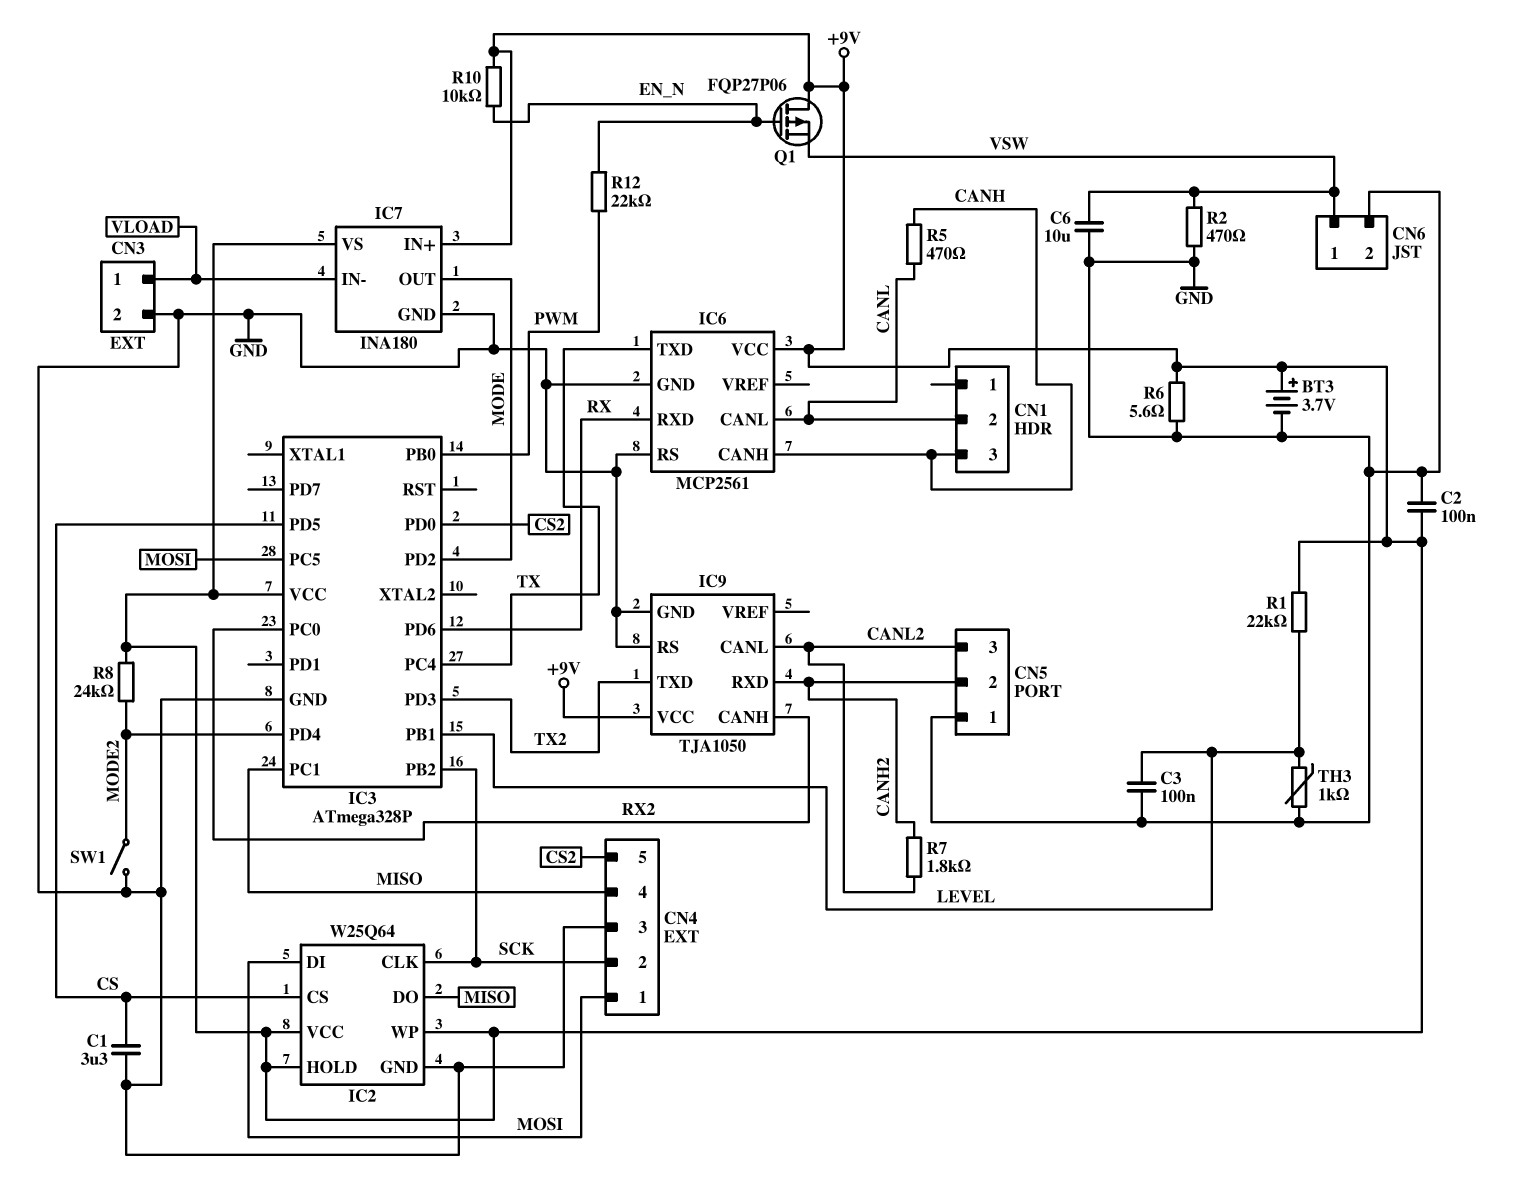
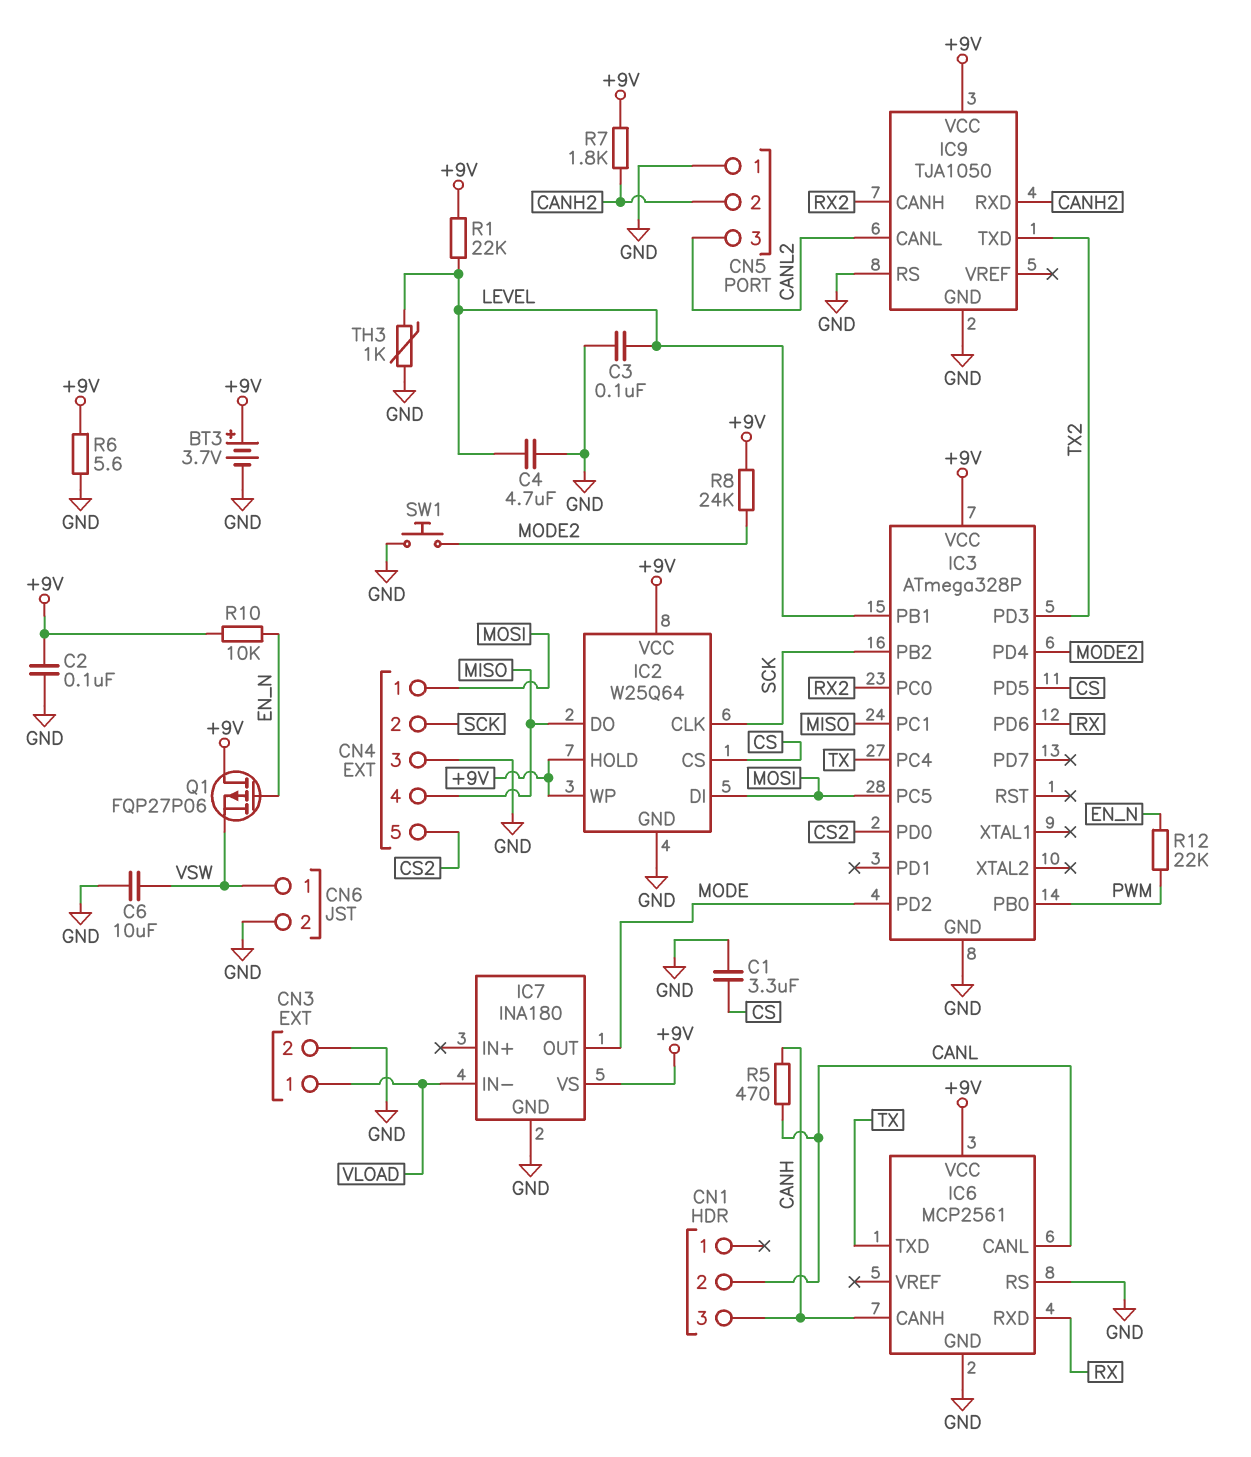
C4: none -> 4.7uF (GND, LEVEL)
IC7 pin IN+: +9V -> none
R2: 470 (GND, VSW) -> none
R7: 1.8k (CANH2, CANL2) -> 1.8k (+9V, CANH2)
SW1: switch (GND, MODE2) -> button (GND, MODE2)

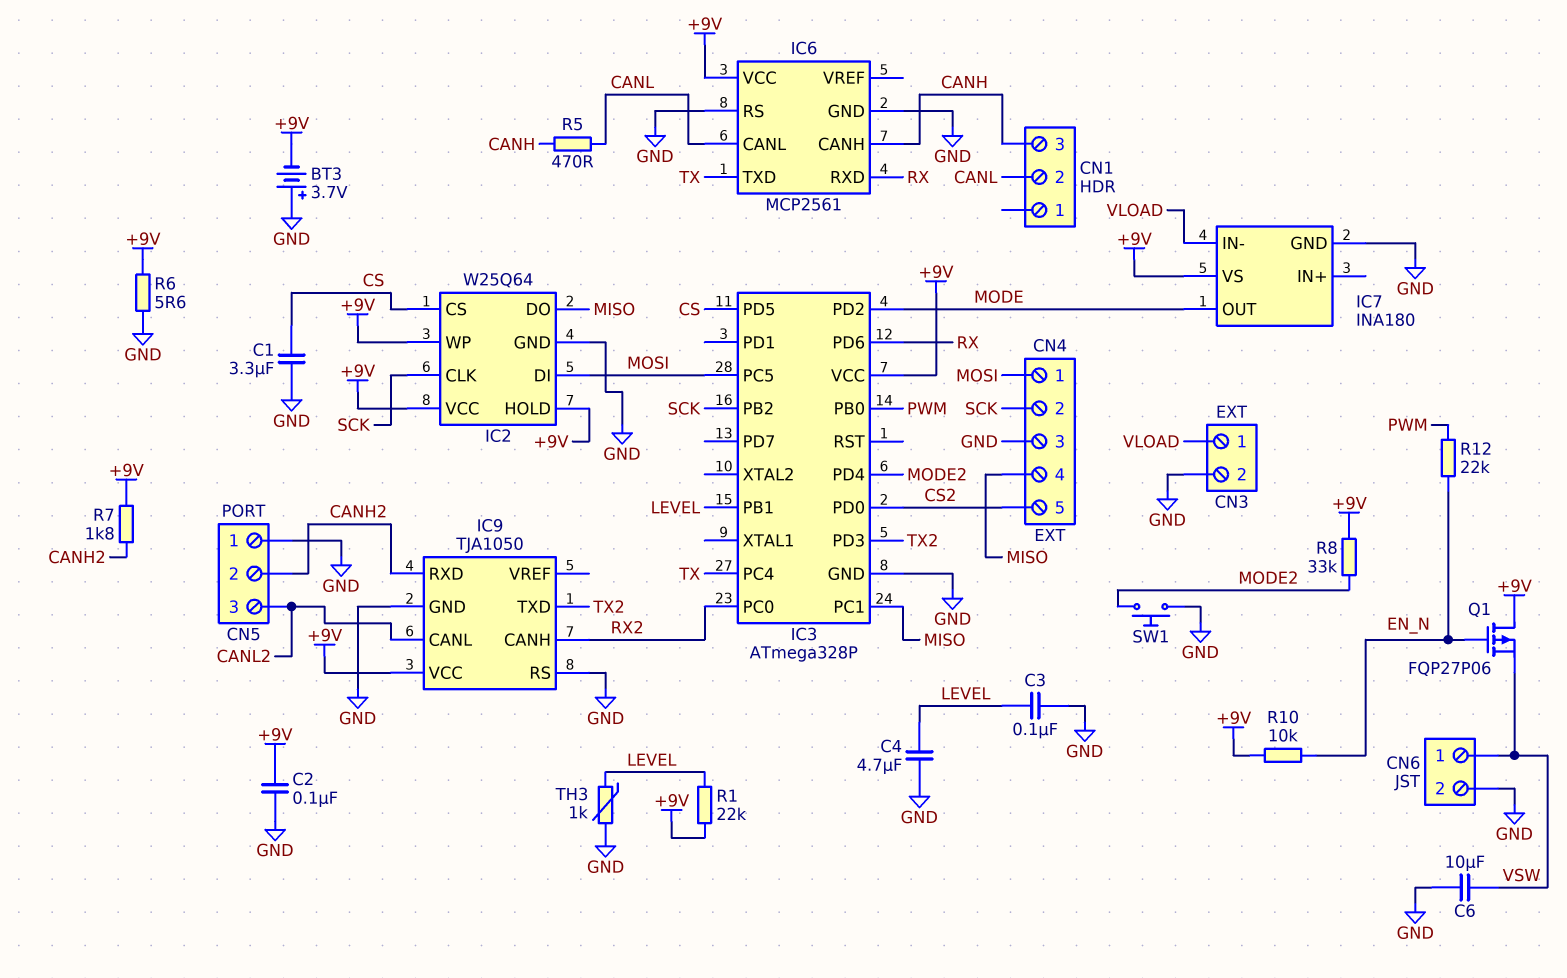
BT3: 3.7V (plus +9V, minus GND) -> 3.7V (plus GND, minus +9V)
R8: 24k (+9V, MODE2) -> 33k (+9V, MODE2)

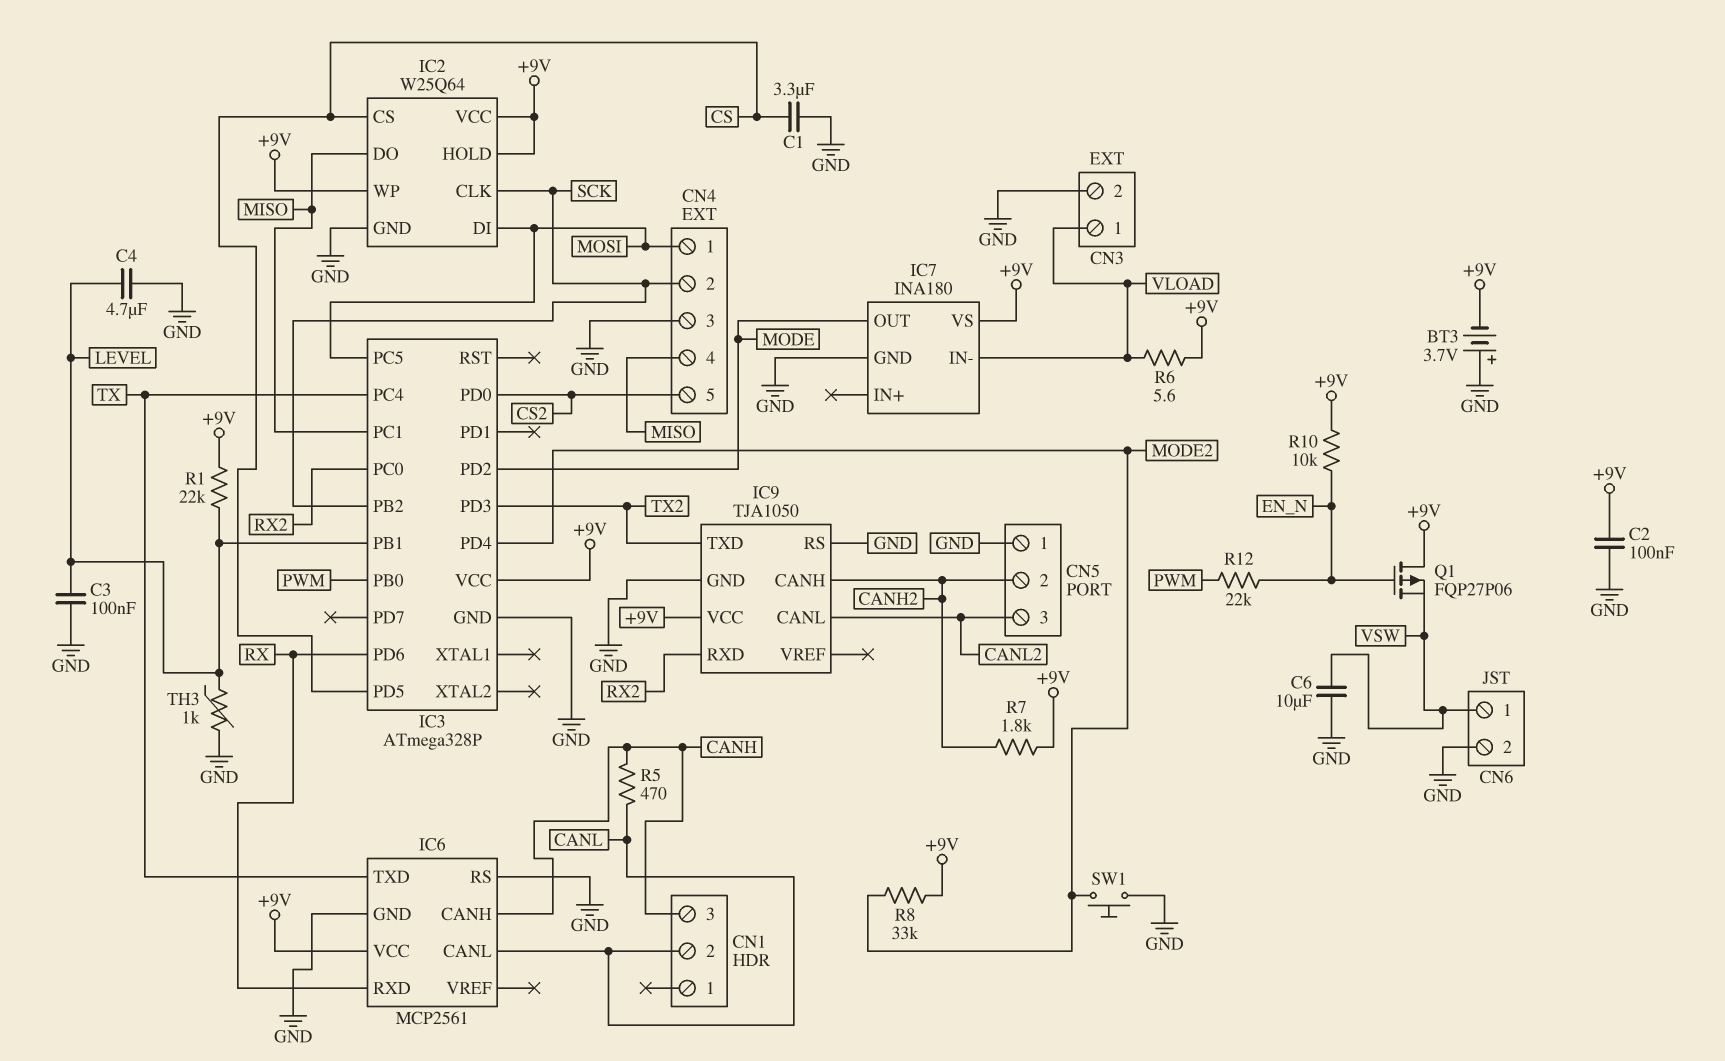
IC9 pin CANH: RX2 -> CANH2
IC9 pin RXD: CANH2 -> RX2
R6: 5.6 (+9V, GND) -> 5.6 (+9V, VLOAD)

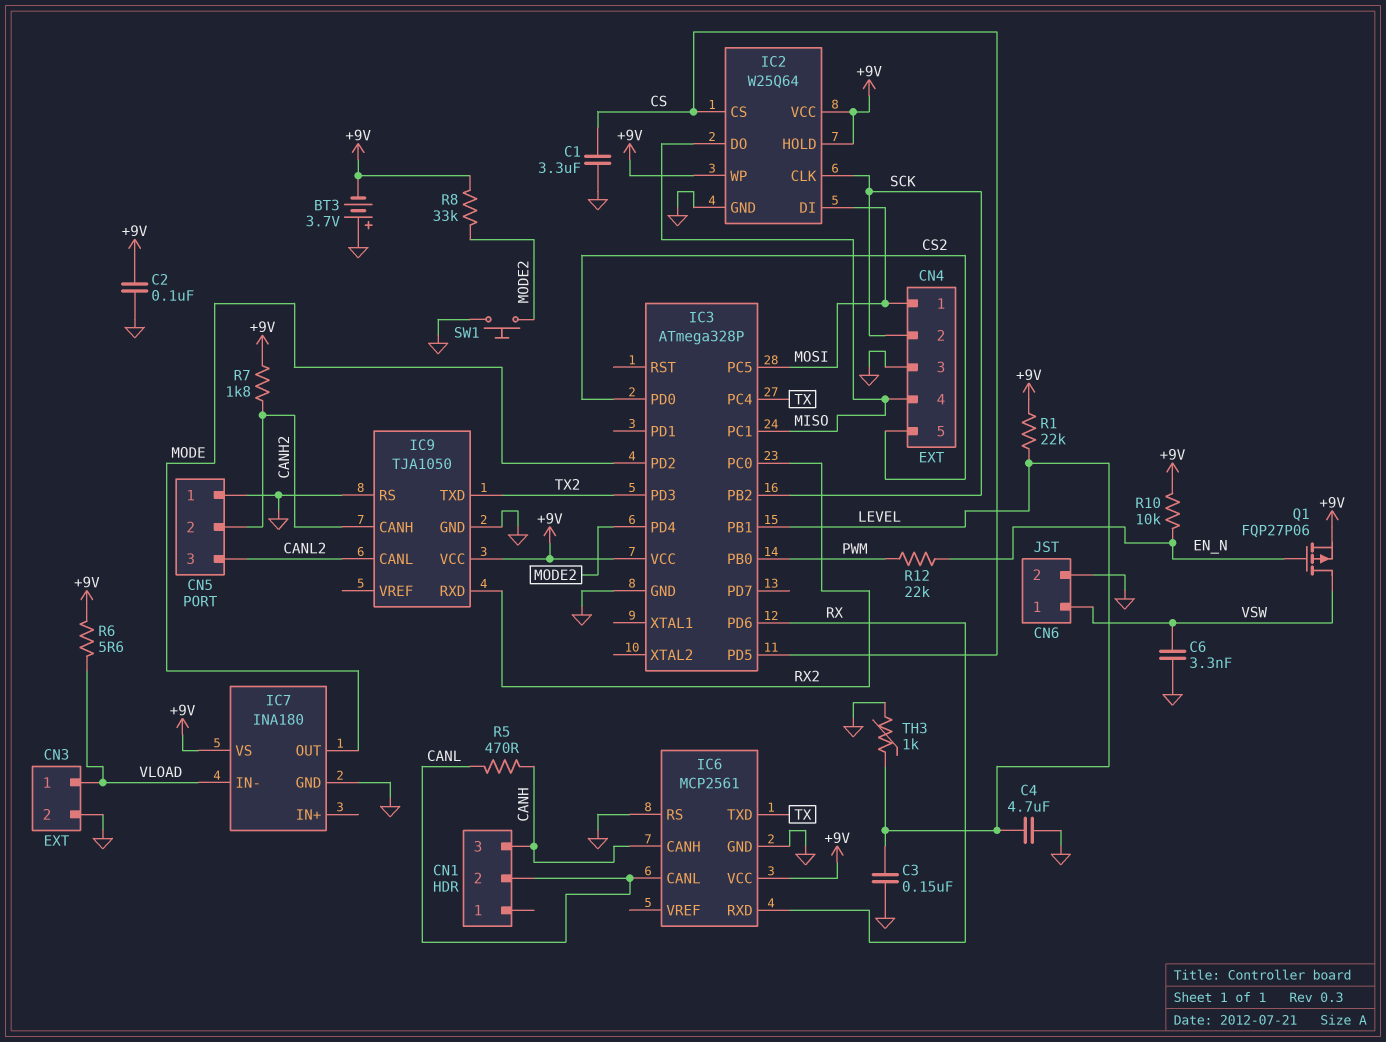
C3: 100nF (GND, LEVEL) -> 150nF (GND, LEVEL)
C6: 10uF (GND, VSW) -> 3.3nF (GND, VSW)
Q1: PMOS FQP27P06 (G EN_N, D +9V, S VSW) -> PMOS FQP27P06 (G EN_N, D VSW, S +9V)

